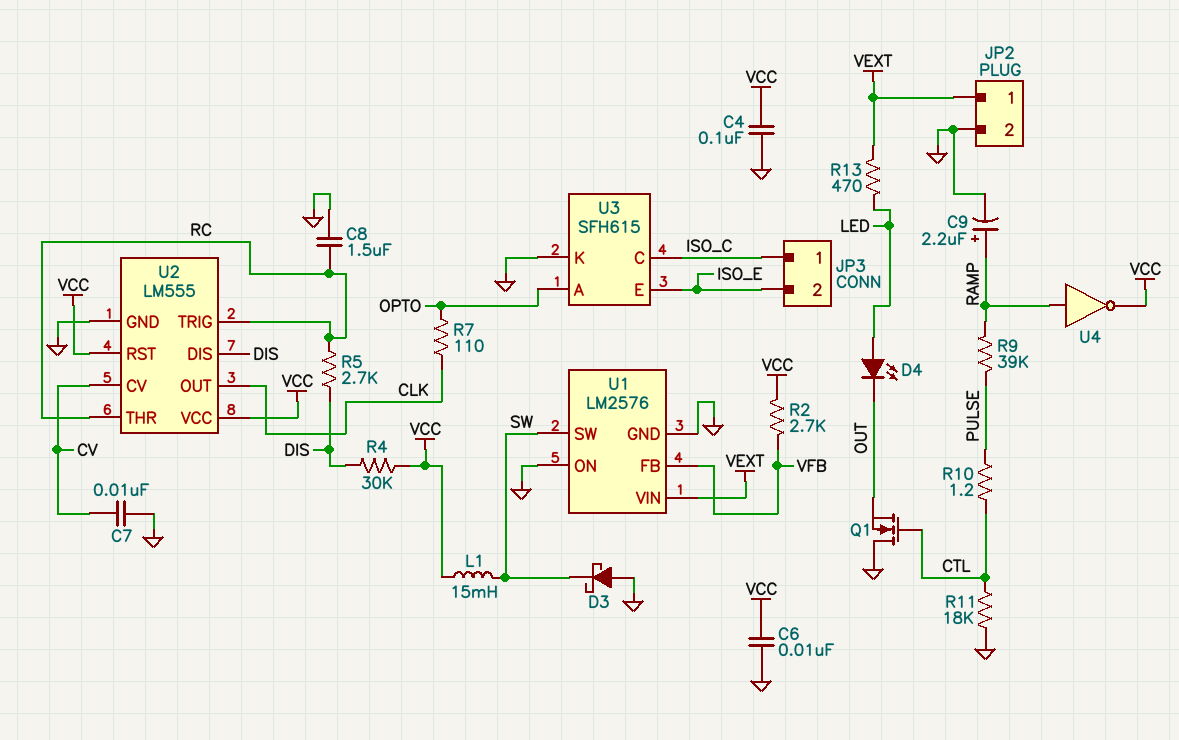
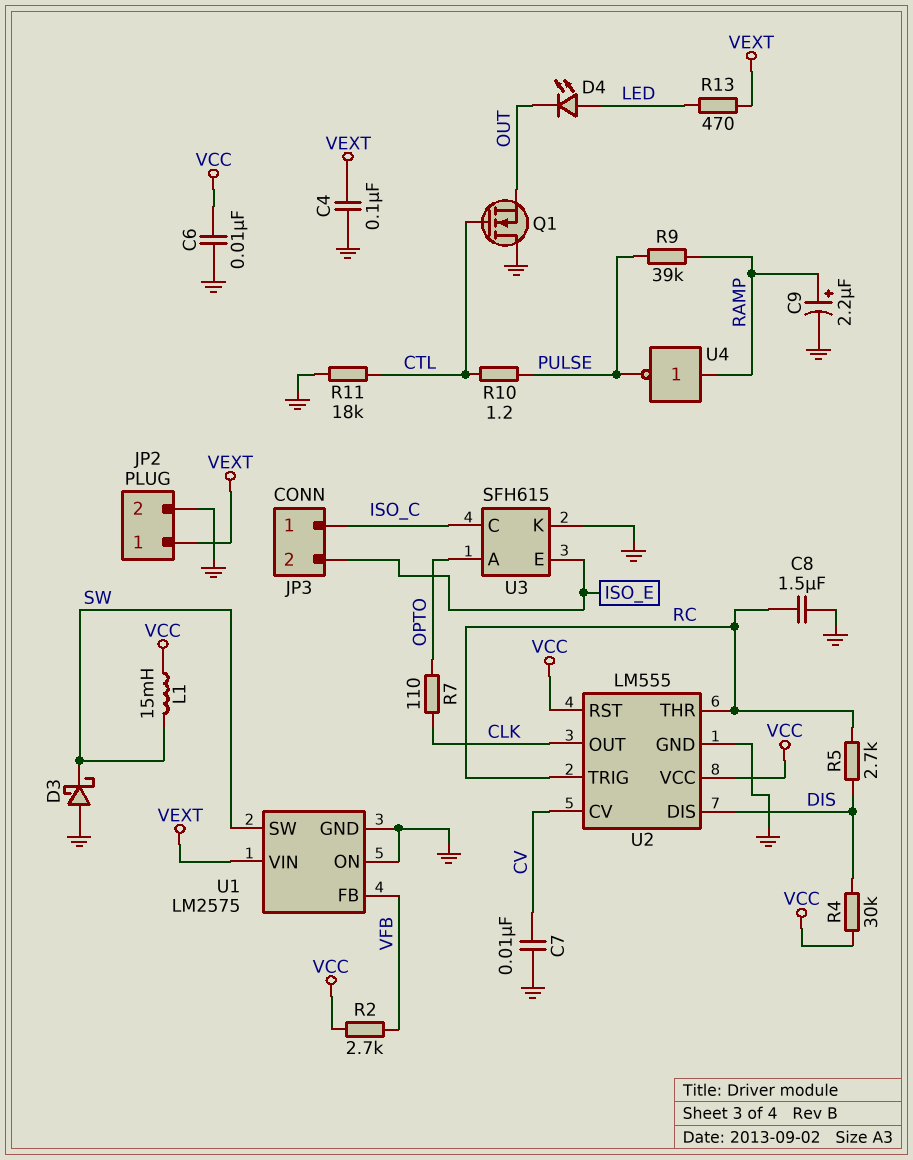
C4: 100nF (GND, VCC) -> 100nF (GND, VEXT)
U1: LM2576 -> LM2575
U4: NOT (in RAMP, out VCC) -> NOT (in RAMP, out PULSE)

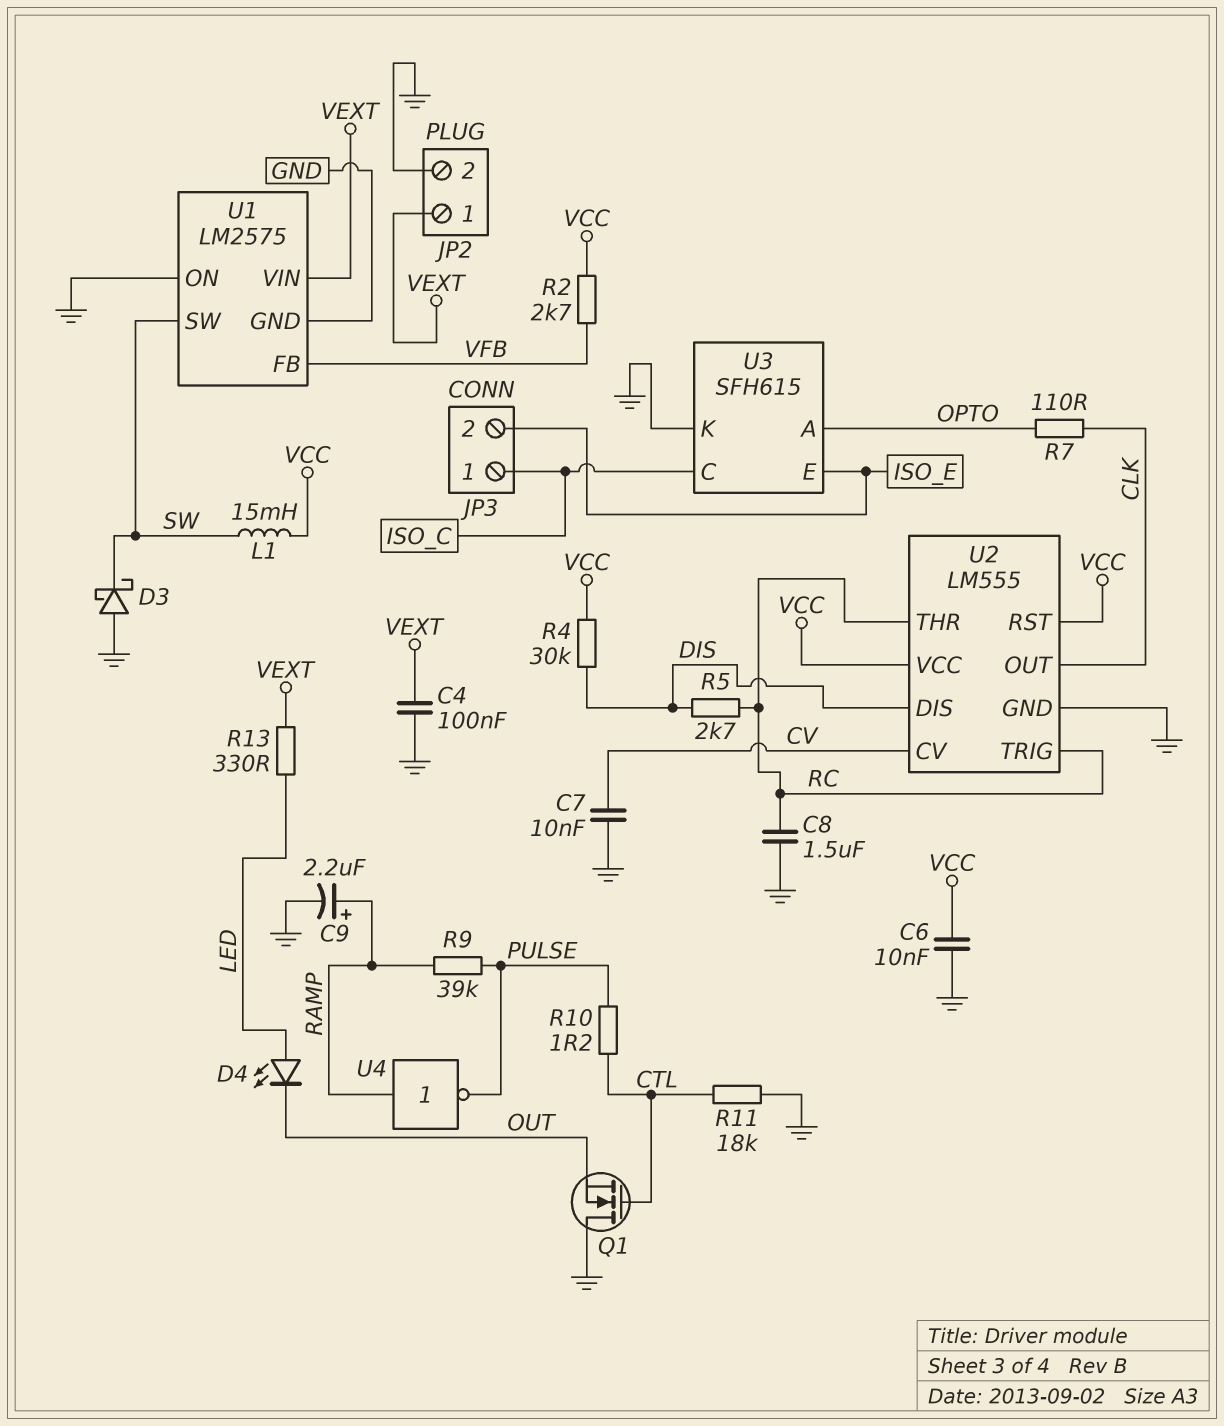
R13: 470 (LED, VEXT) -> 330 (LED, VEXT)

